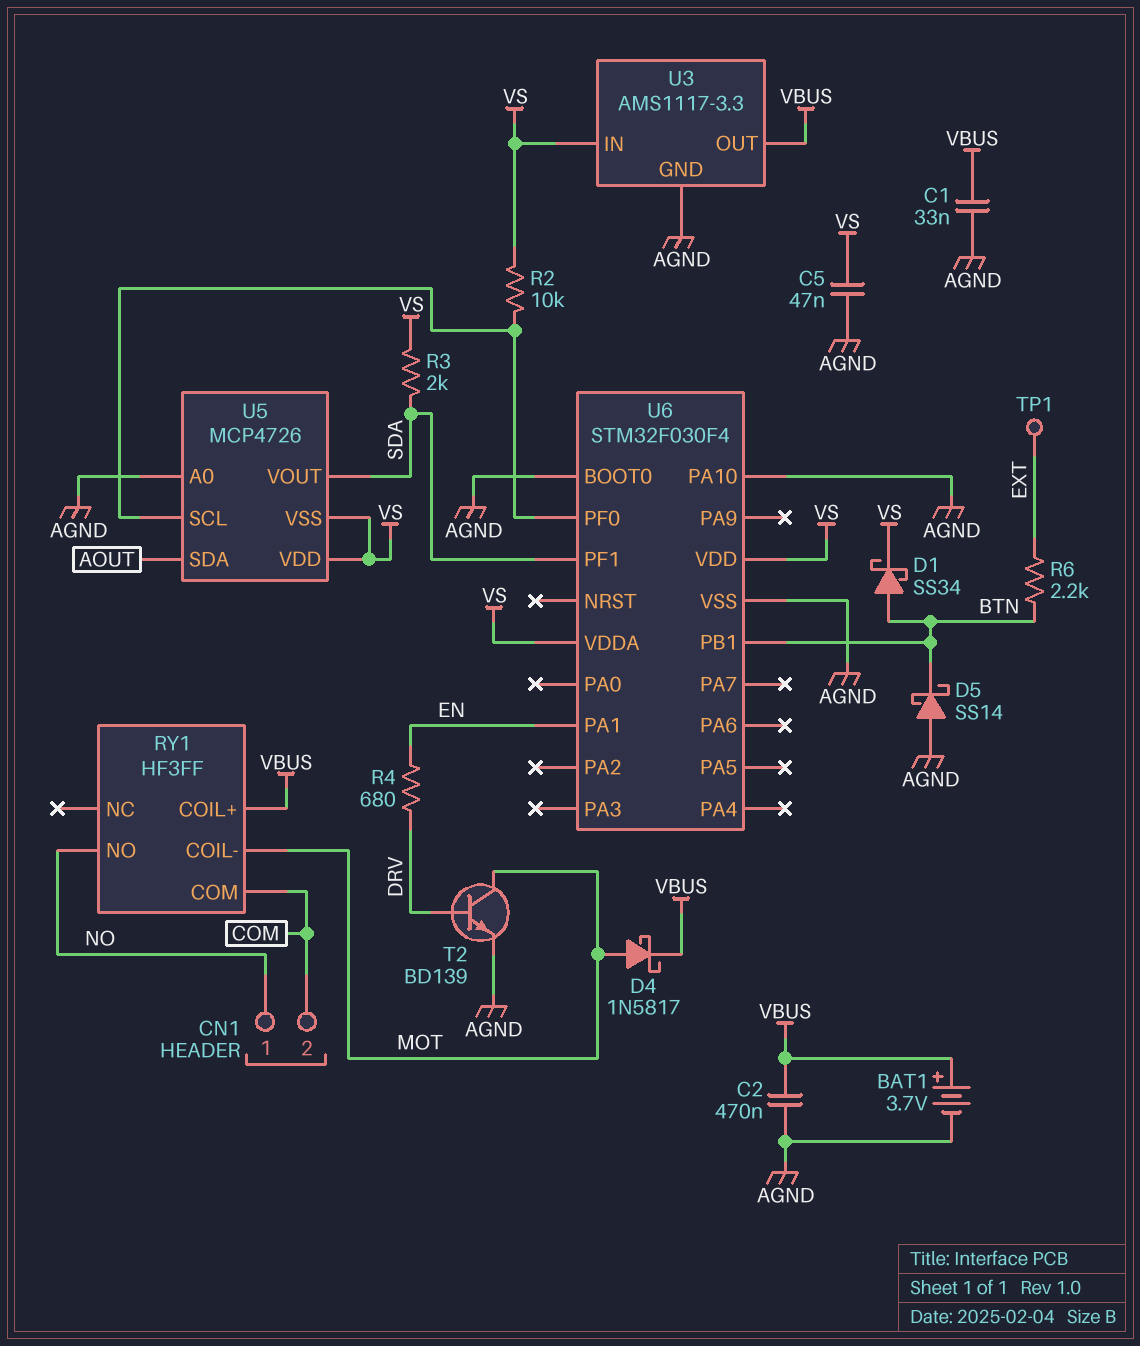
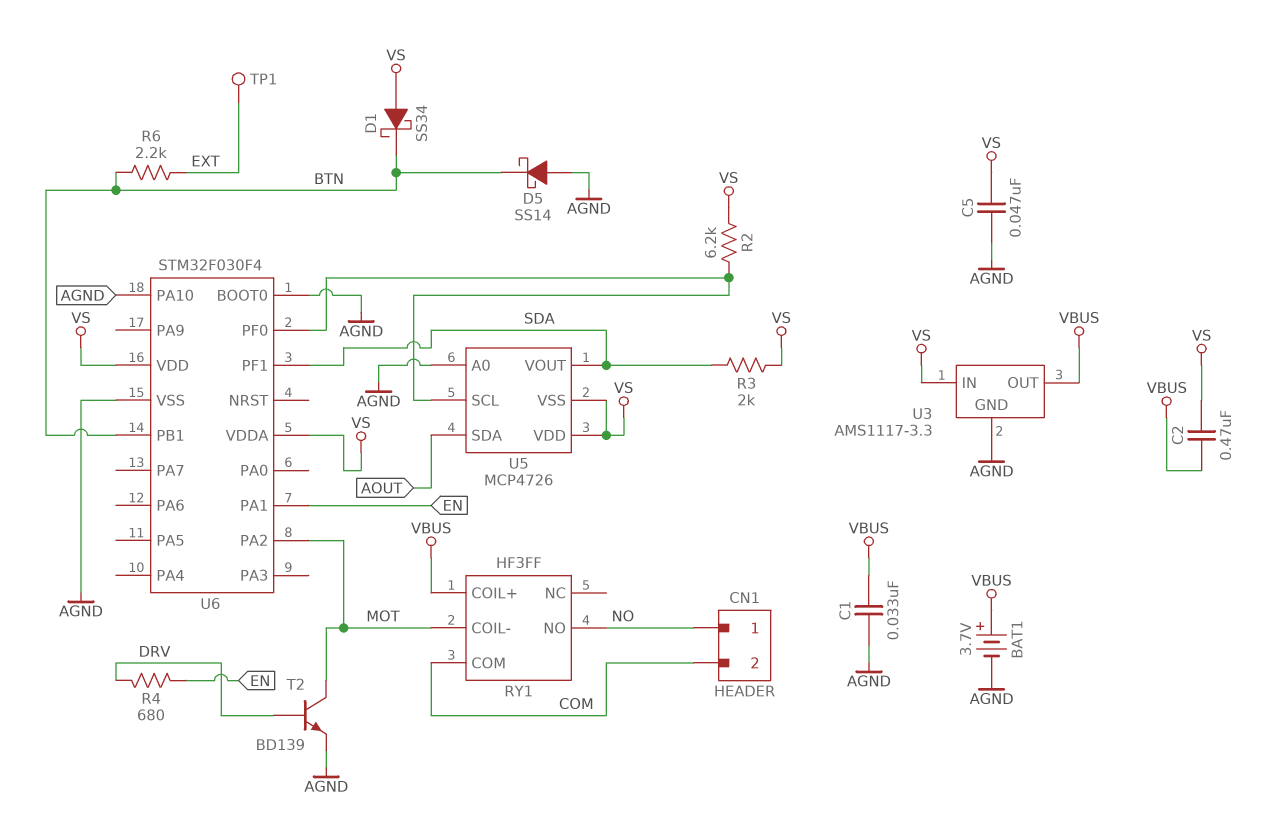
C2: 470nF (AGND, VBUS) -> 470nF (VBUS, VS)
D1: schottky SS34 (A BTN, K VS) -> schottky SS34 (A VS, K BTN)
D4: schottky 1N5817 (A MOT, K VBUS) -> none
R2: 10k (U5/SCL, VS) -> 6.2k (U5/SCL, VS)
U6 pin PA2: none -> MOT

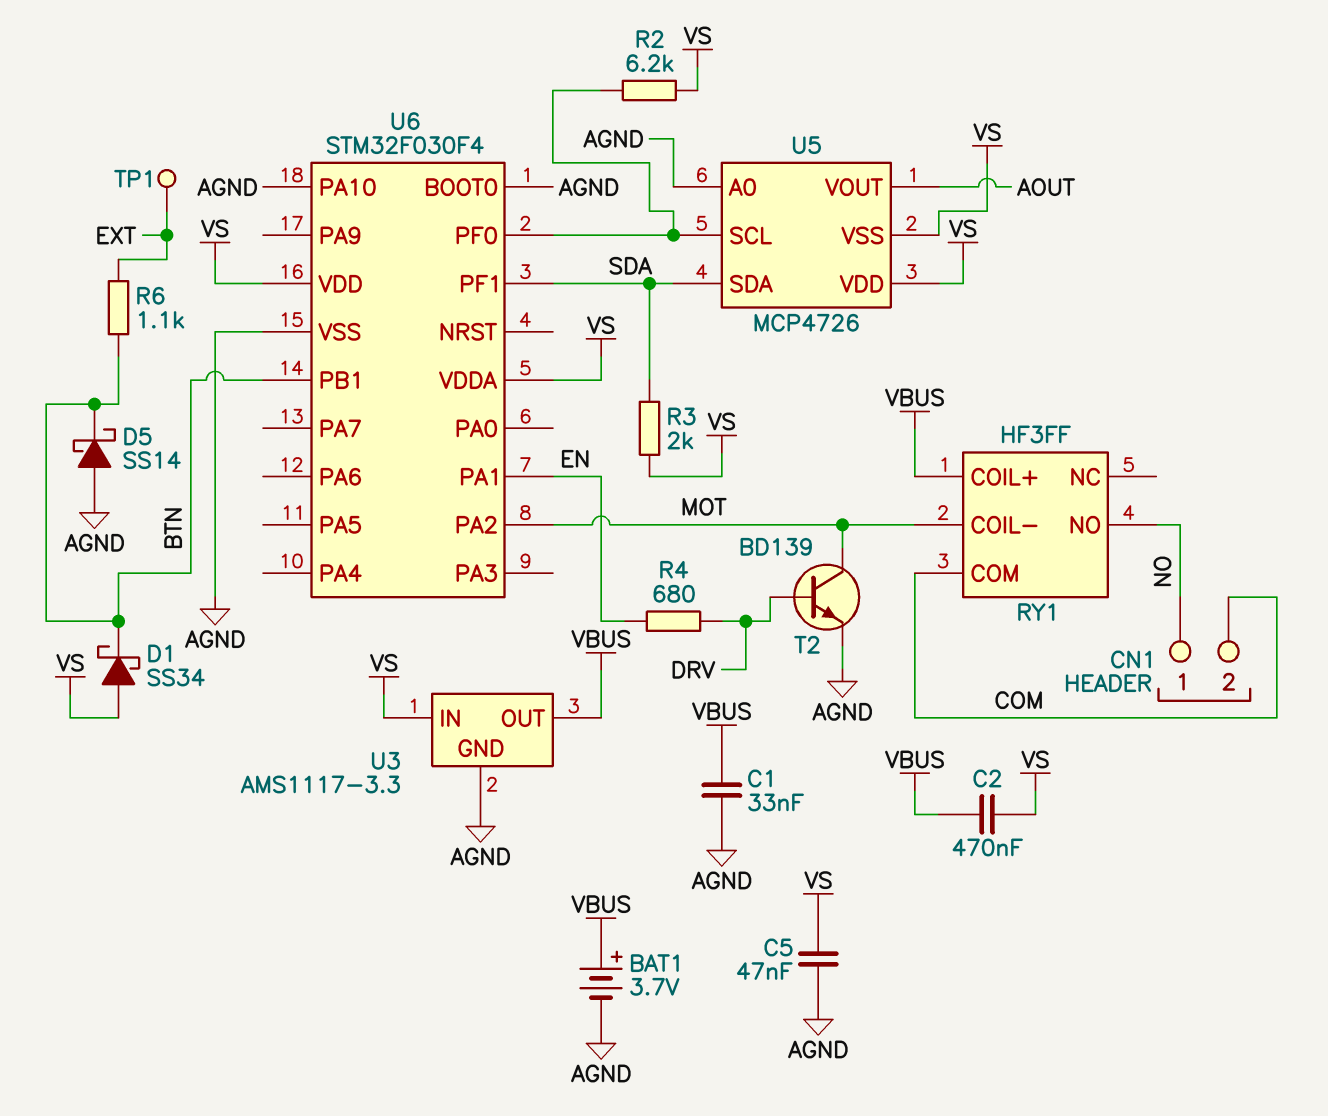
R6: 2.2k (BTN, EXT) -> 1.1k (BTN, EXT)
U5 pin SDA: AOUT -> SDA
U5 pin VOUT: SDA -> AOUT

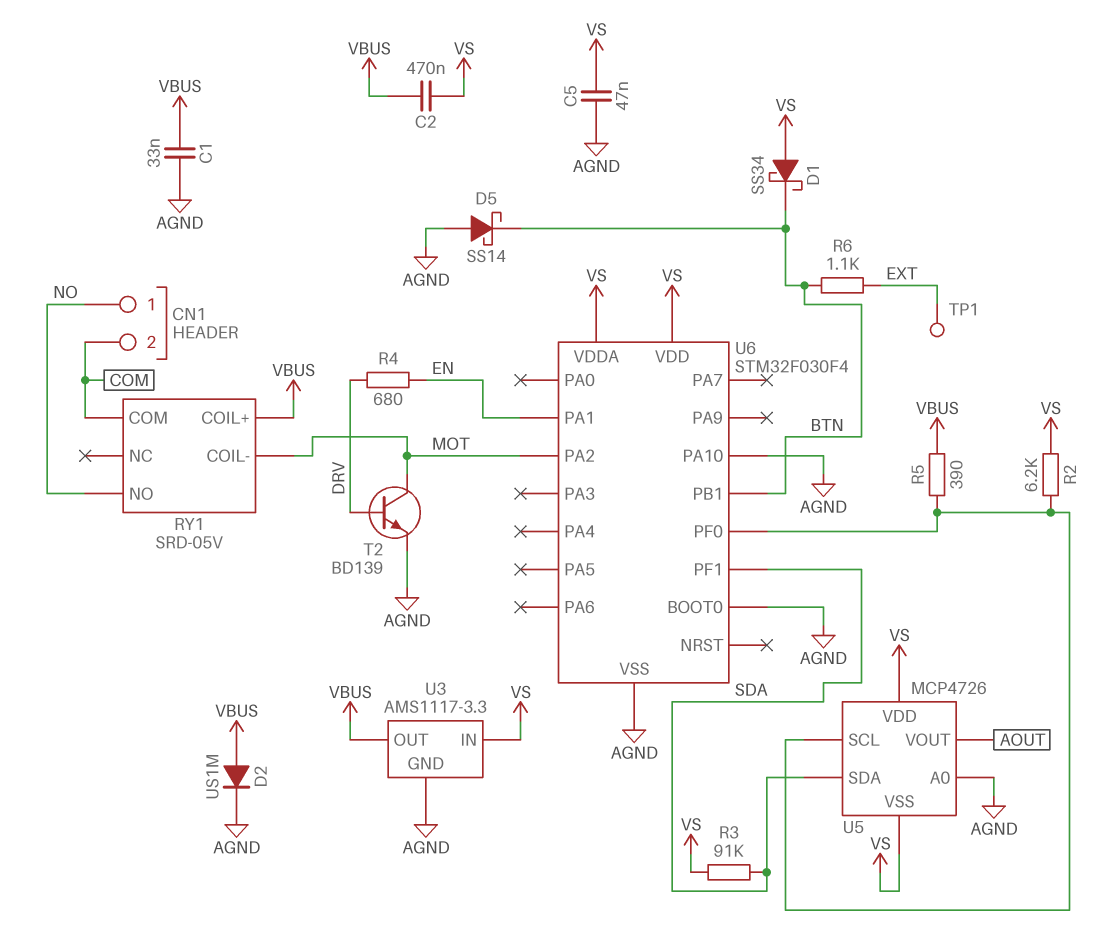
BAT1: 3.7V (plus VBUS, minus AGND) -> none
D2: none -> diode US1M (A VBUS, K AGND)
R3: 2k (SDA, VS) -> 91k (SDA, VS)
R5: none -> 390 (U5/SCL, VBUS)
RY1: HF3FF -> SRD-05V

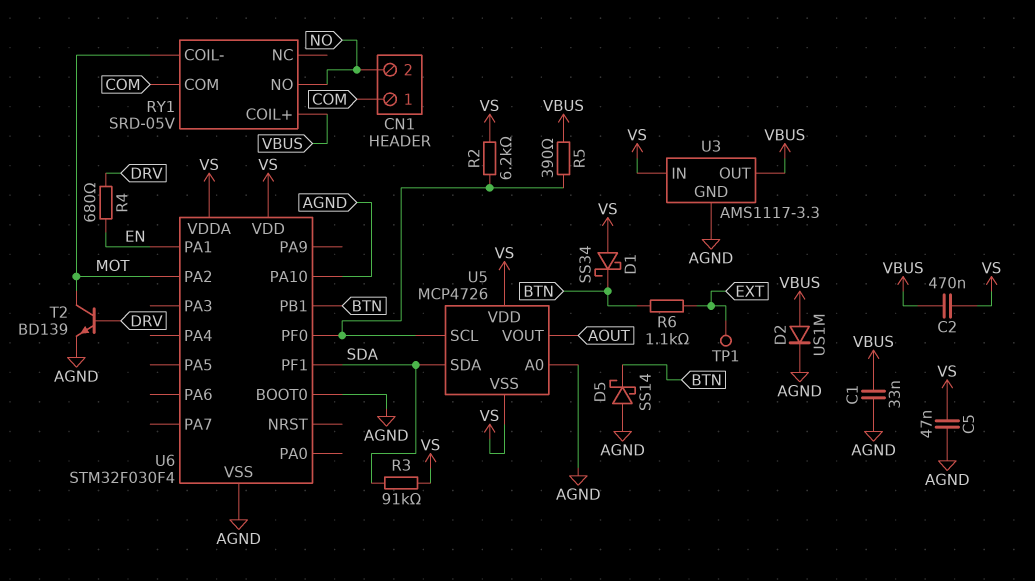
CN1 pin 1: NO -> COM
CN1 pin 2: COM -> NO

